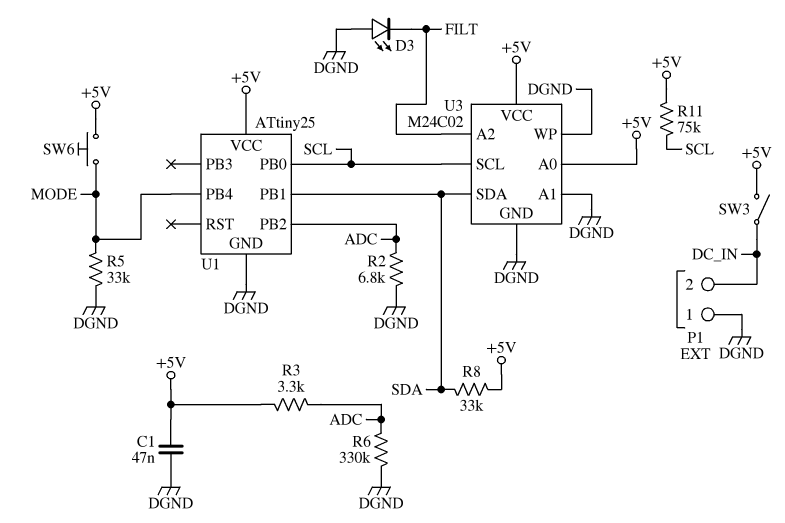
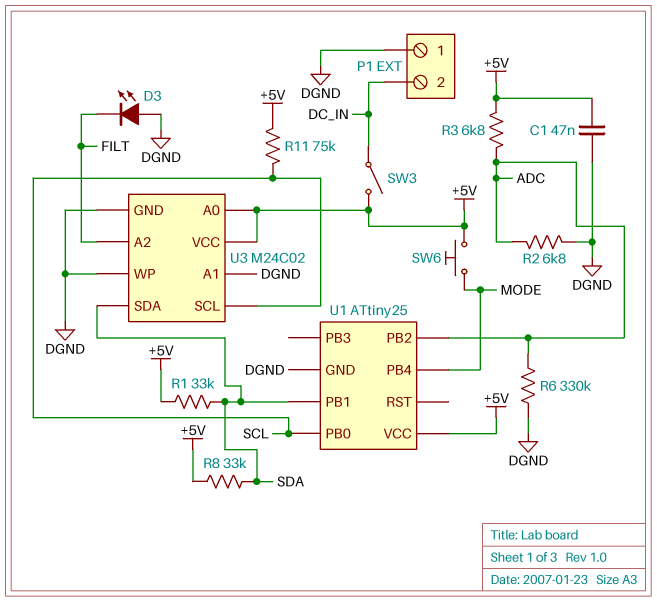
R1: none -> 33k (+5V, SDA)
R3: 3.3k (+5V, ADC) -> 6.8k (+5V, ADC)
R5: 33k (DGND, MODE) -> none

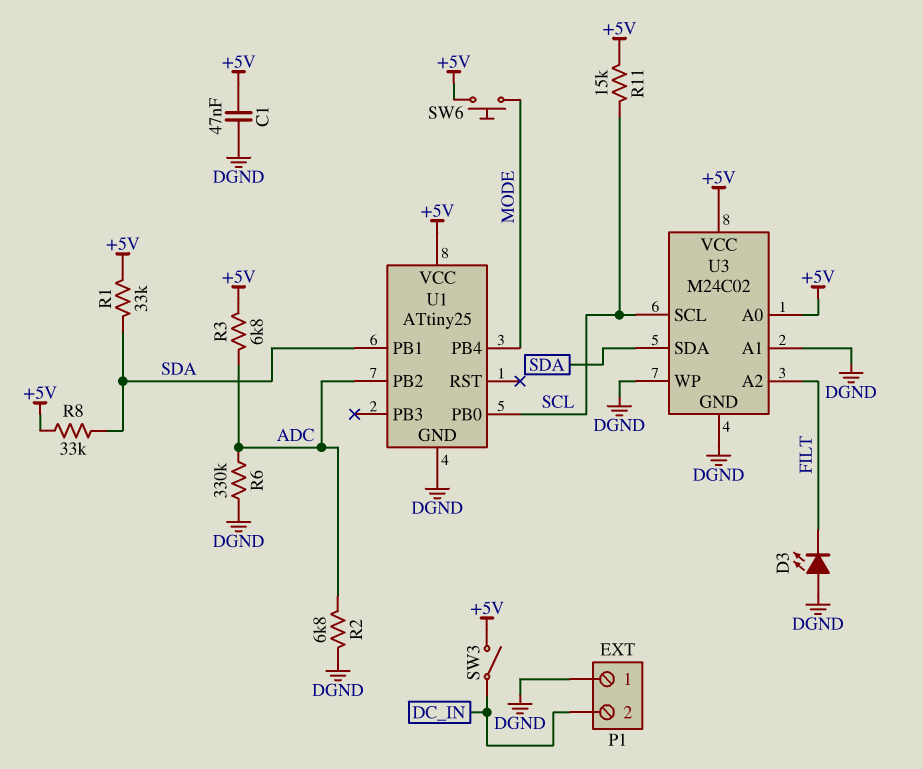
R11: 75k (+5V, SCL) -> 15k (+5V, SCL)

